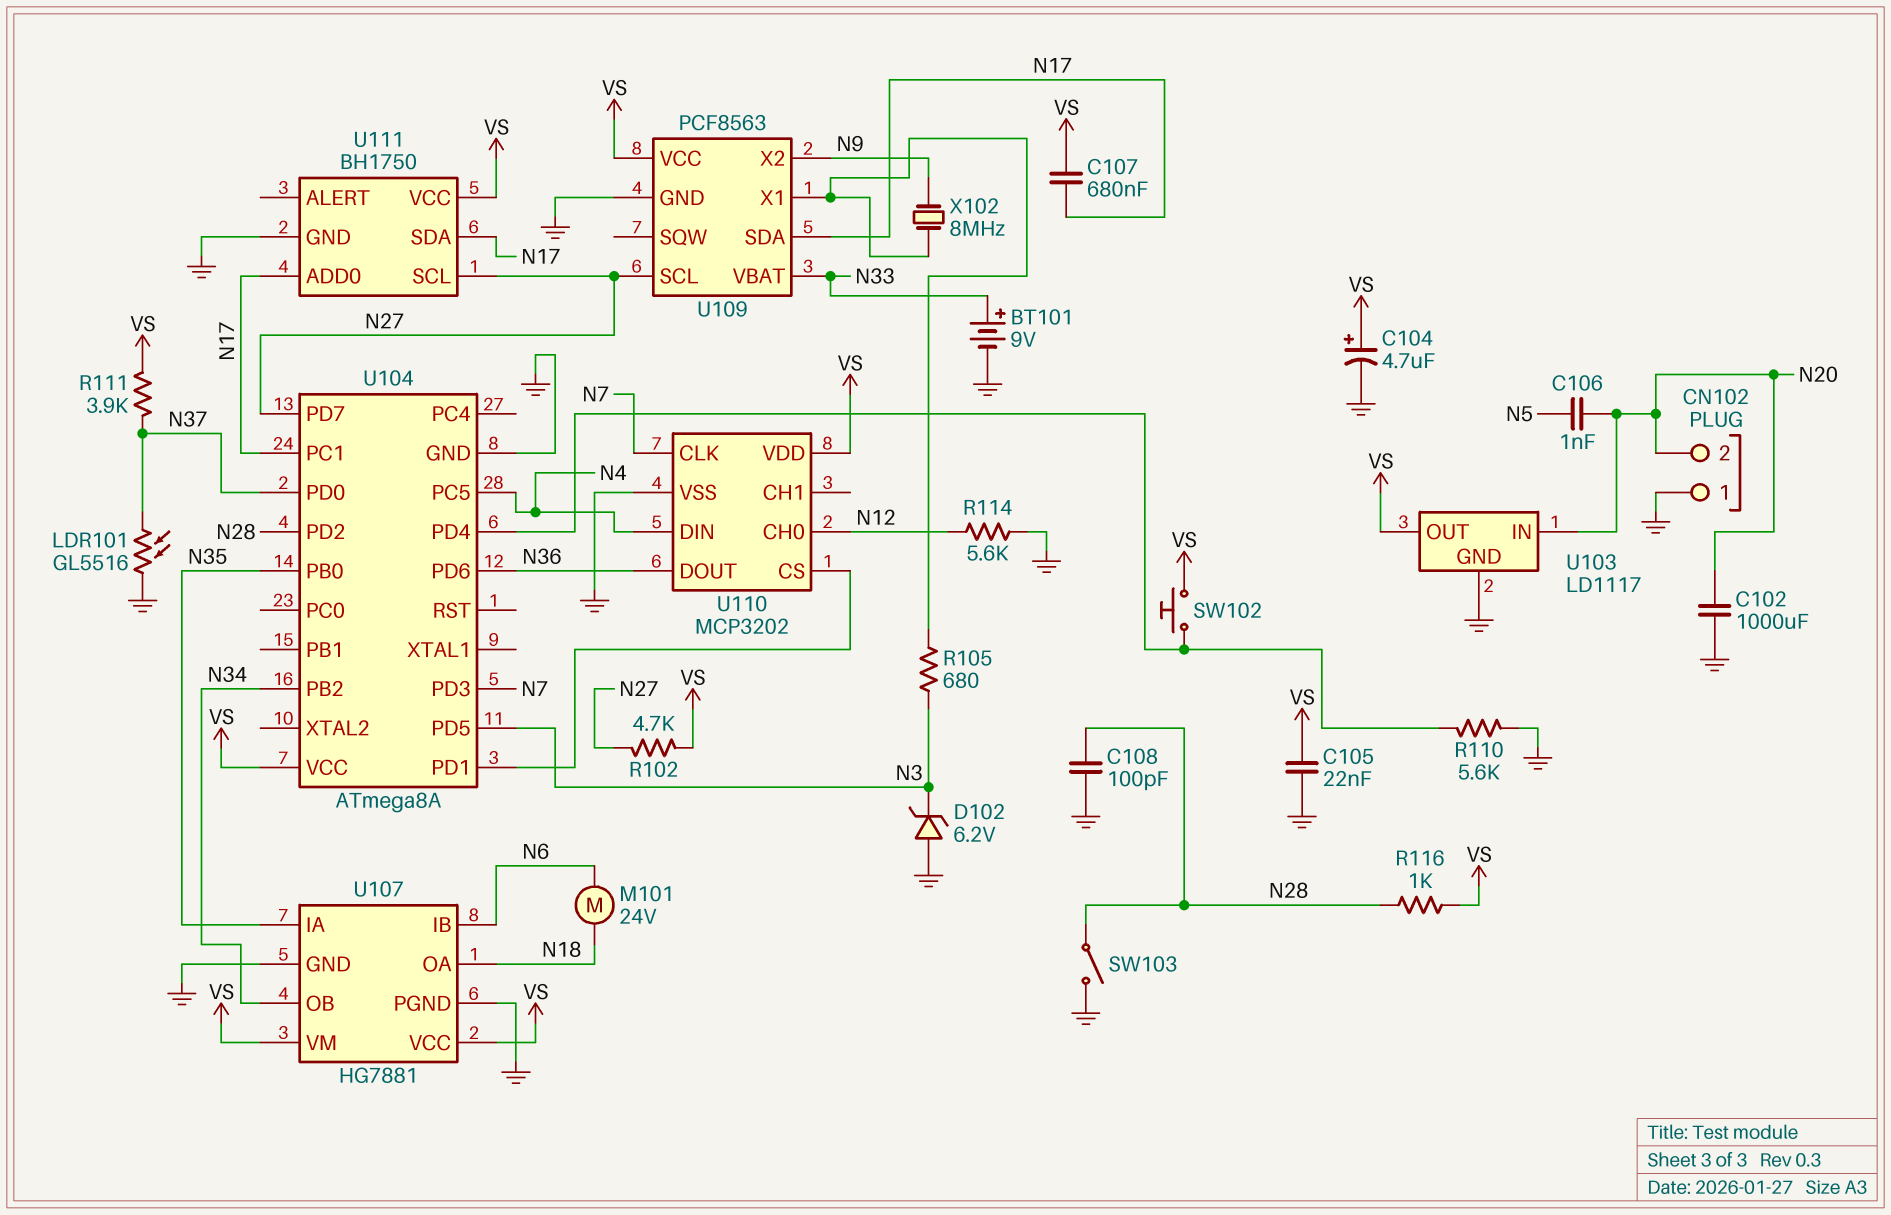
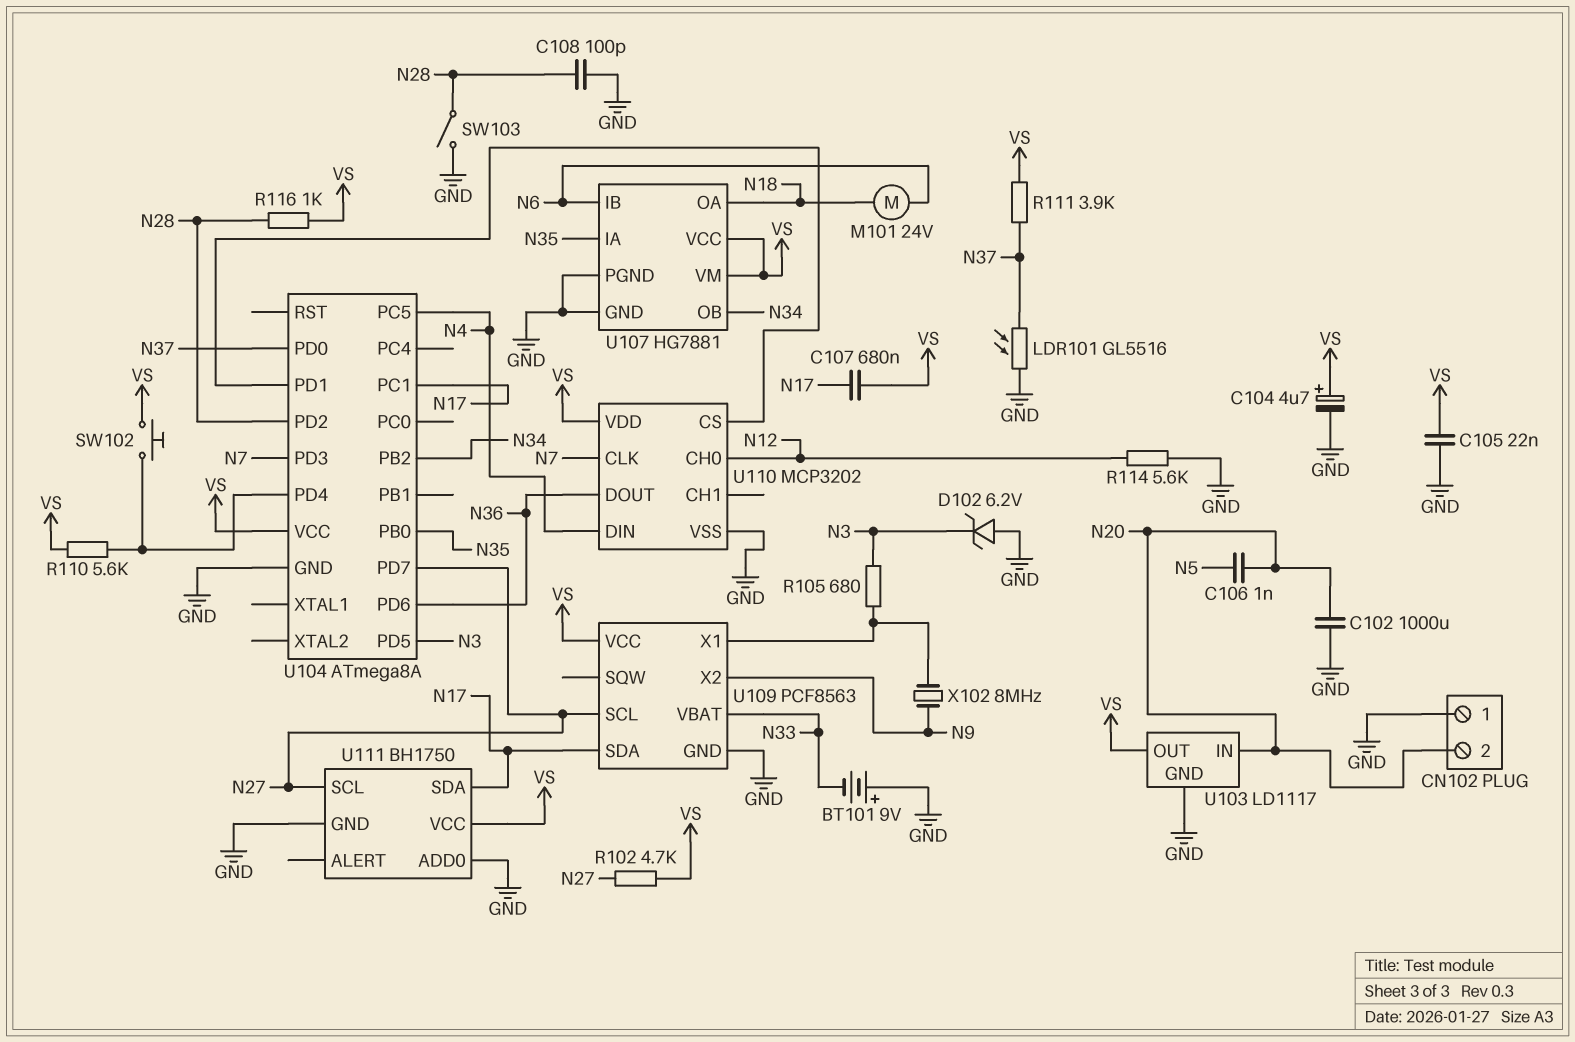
BT101: 9V (plus N33, minus GND) -> 9V (plus GND, minus N33)
R110: 5.6k (GND, U104/PD4) -> 5.6k (U104/PD4, VS)
U111 pin ADD0: N17 -> GND

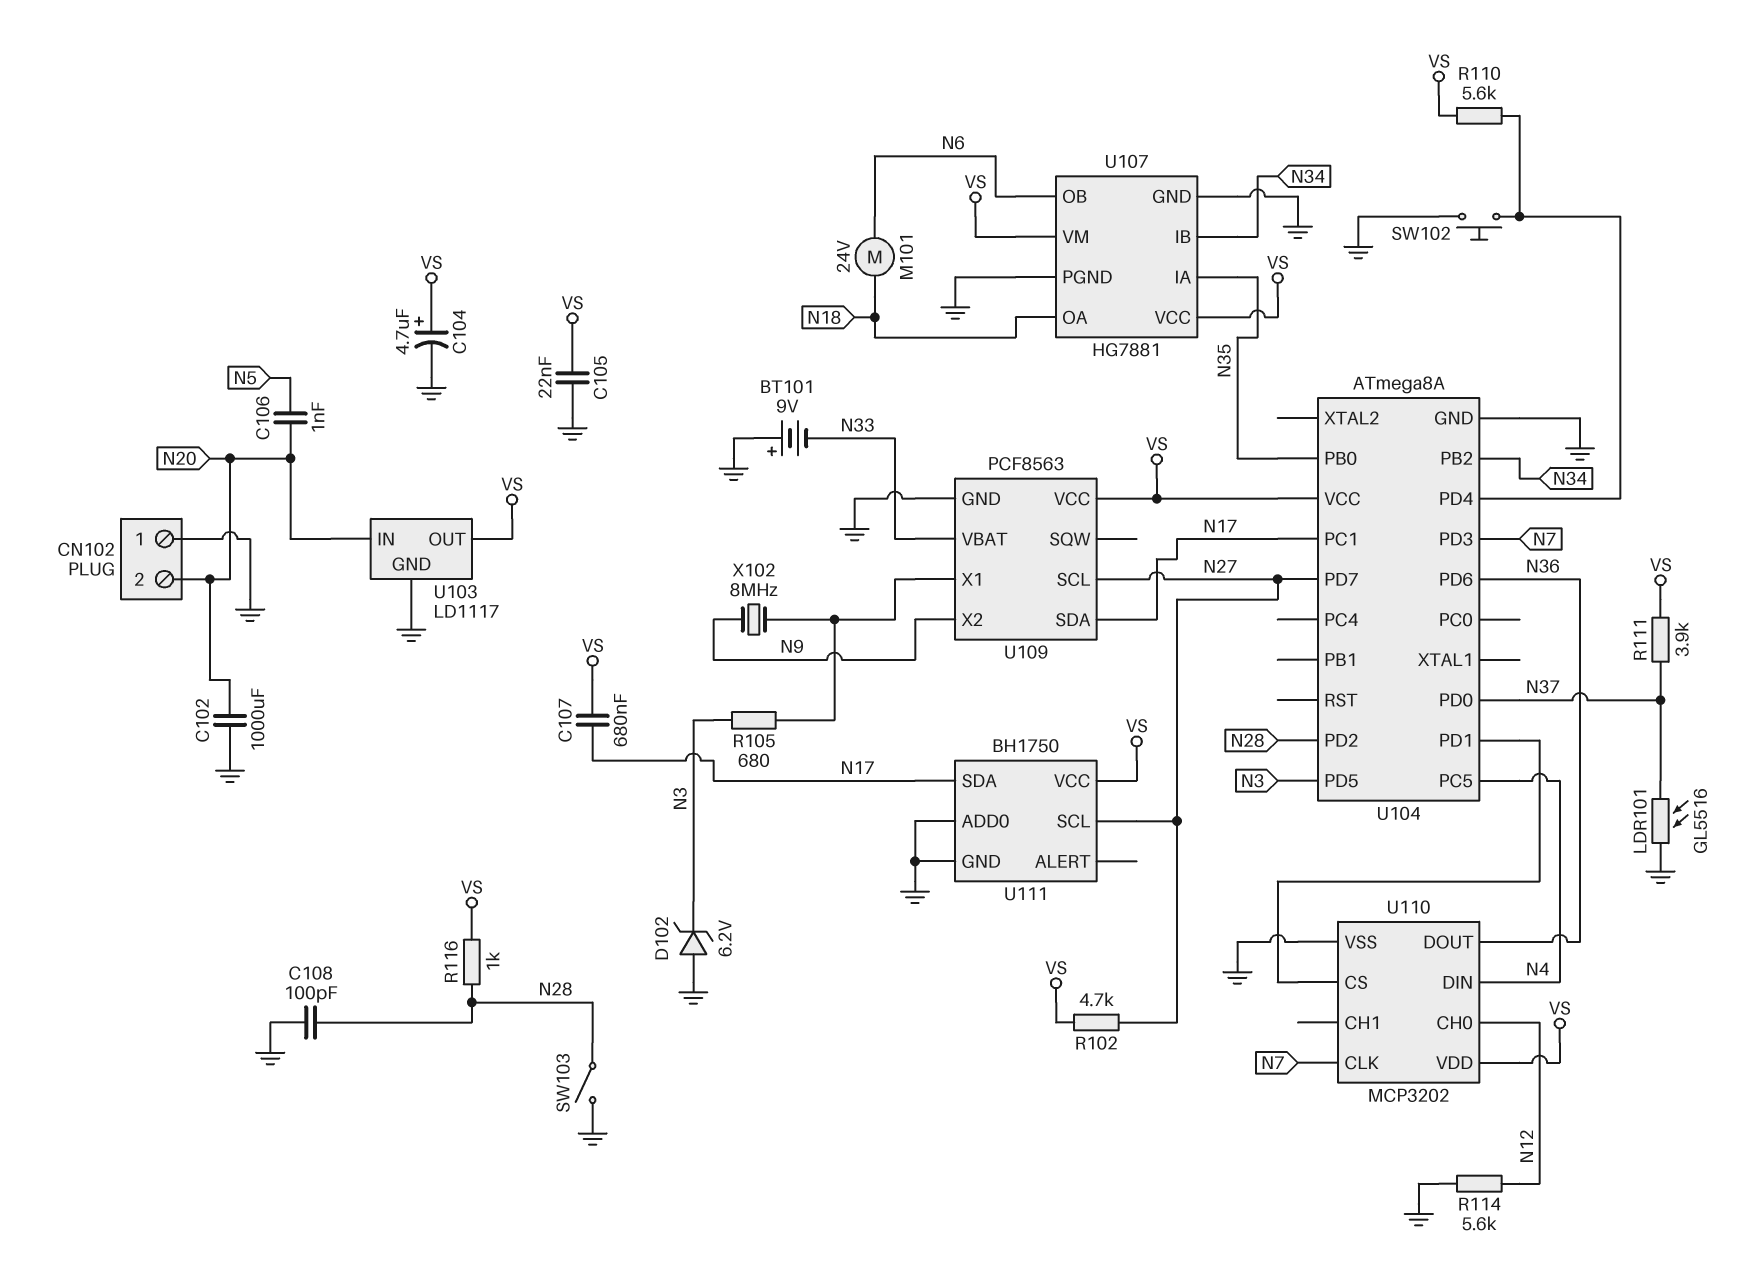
SW102: button (U104/PD4, VS) -> button (GND, U104/PD4)
U107 pin IB: N6 -> N34
U107 pin OB: N34 -> N6

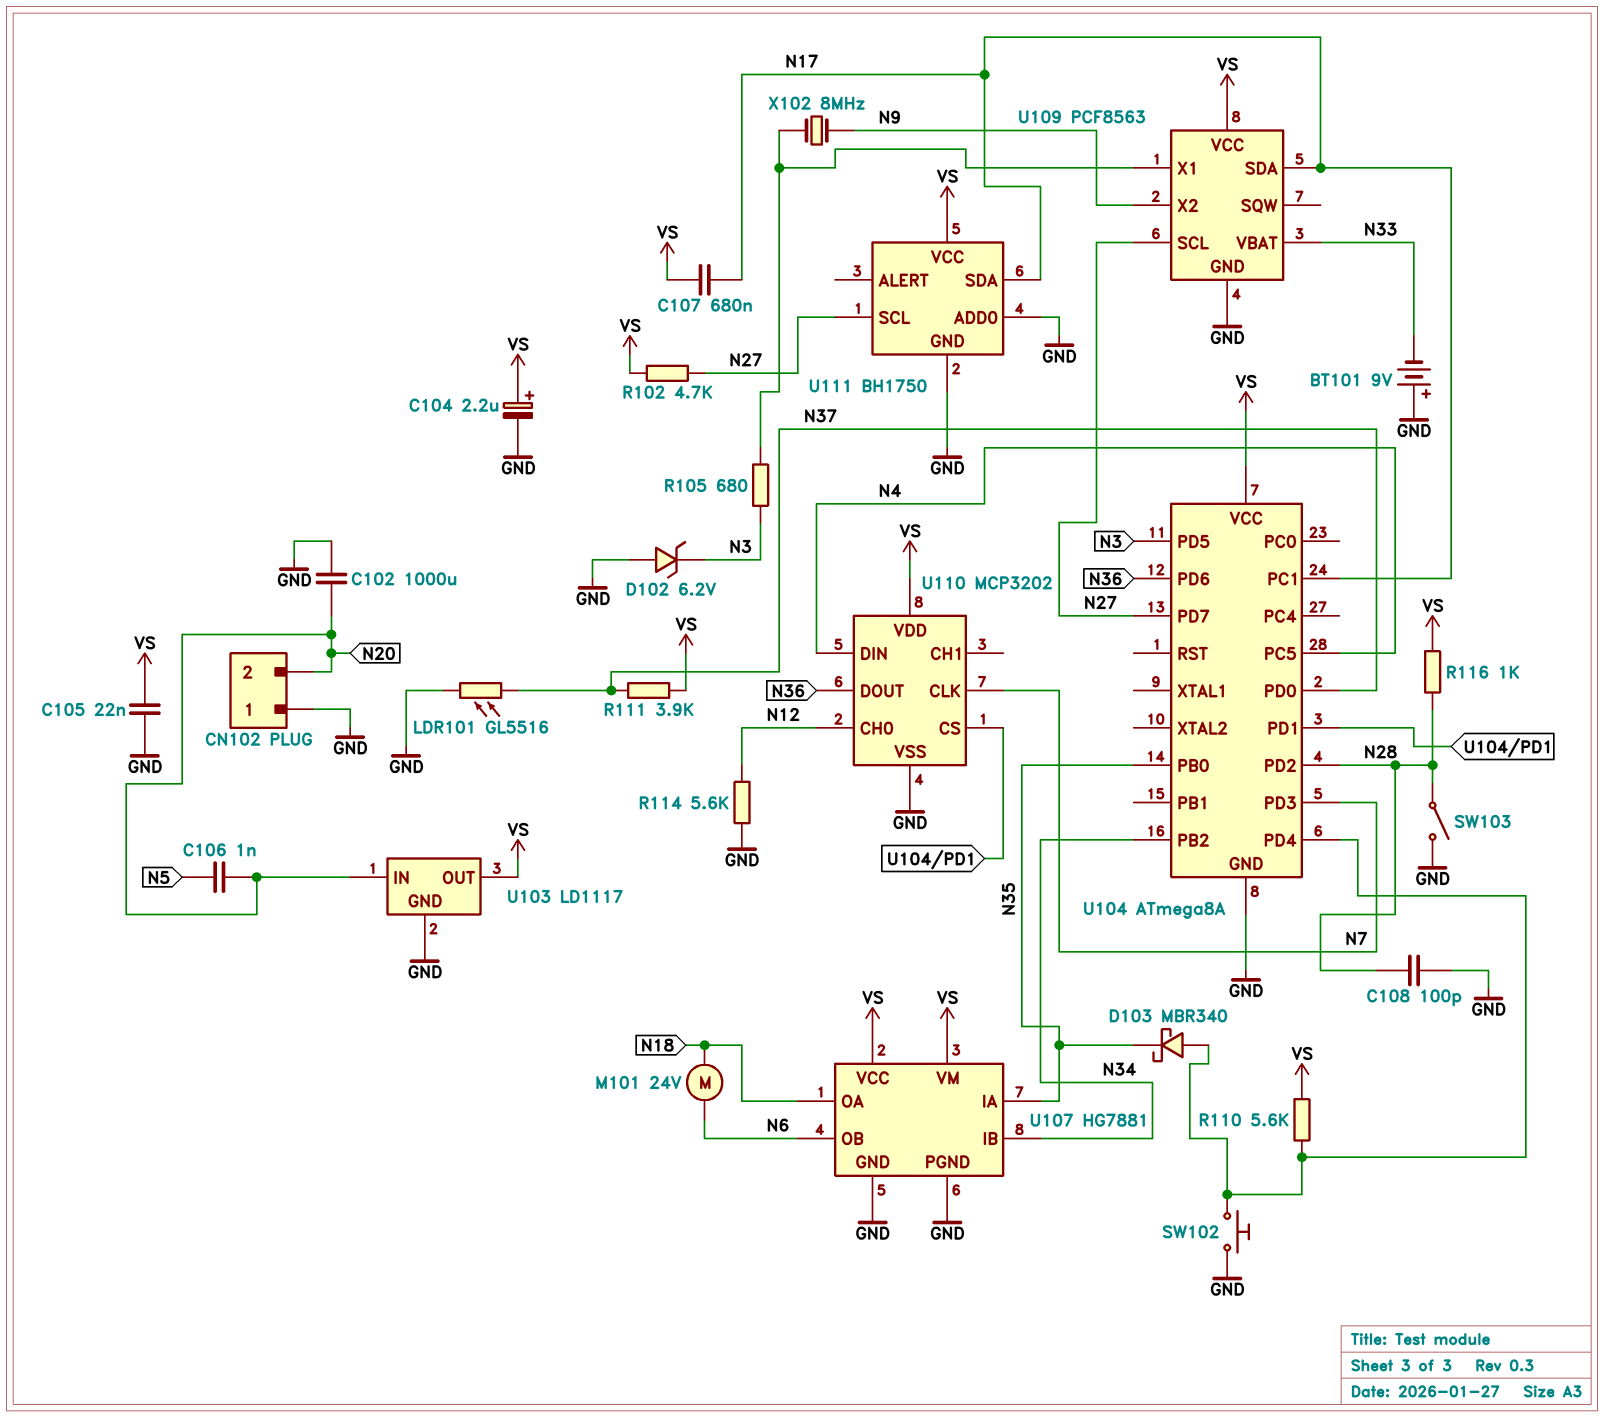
C104: 4.7uF (plus VS, minus GND) -> 2.2uF (plus VS, minus GND)
D103: none -> schottky MBR340 (A U104/PD4, K N35)

